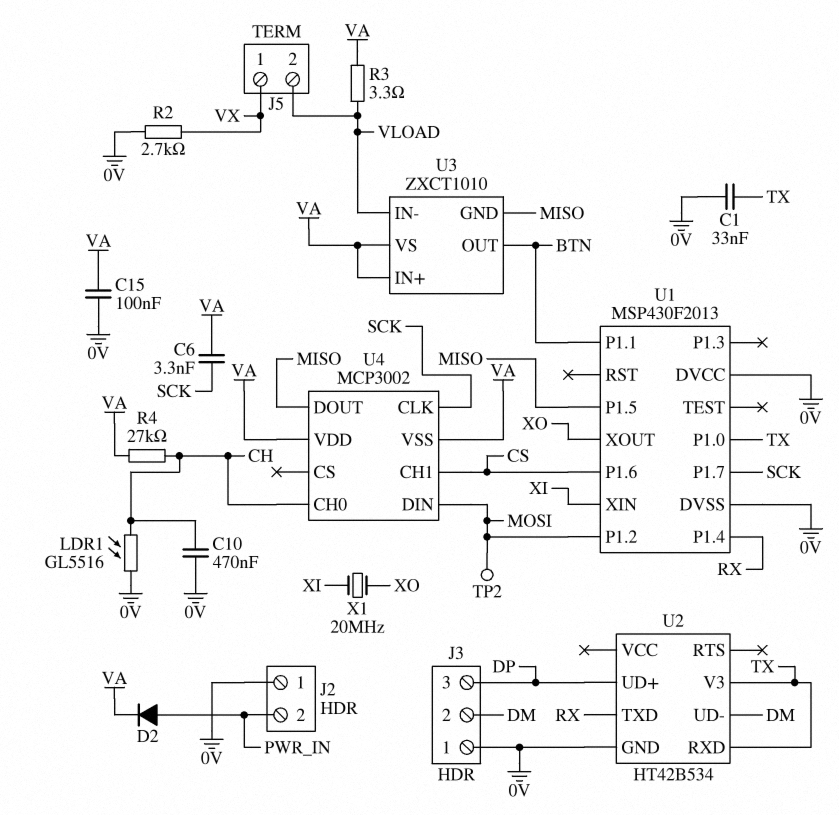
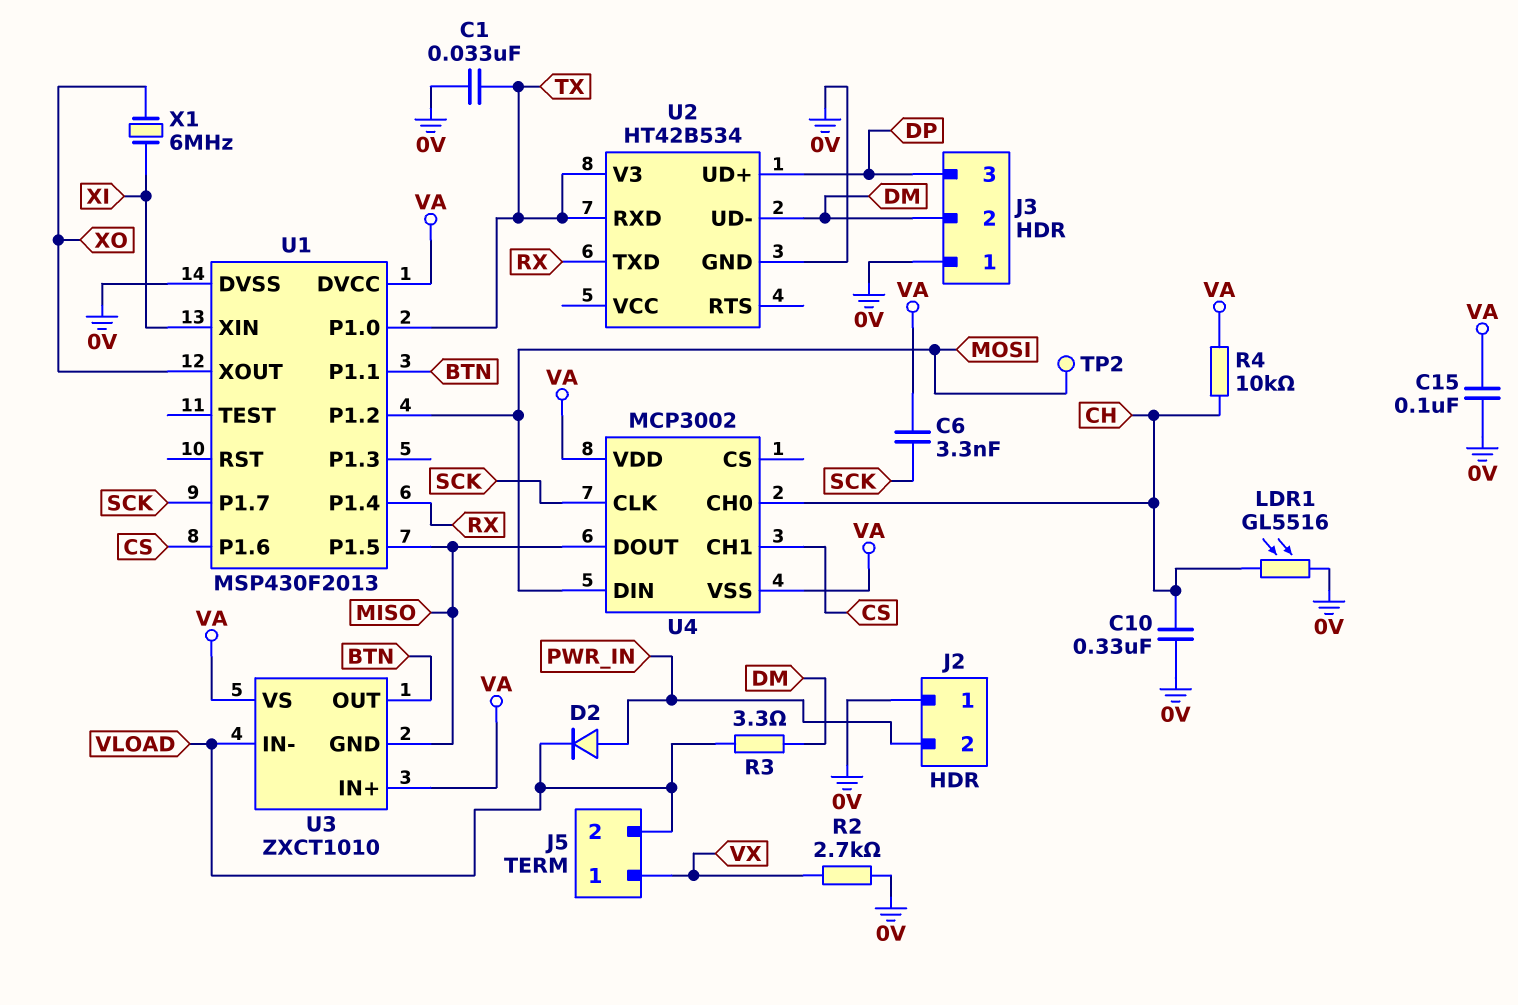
C10: 470nF (0V, CH) -> 330nF (0V, CH)
D2: diode (A PWR_IN, K VA) -> diode (A PWR_IN, K VLOAD)
R3: 3.3 (VA, VLOAD) -> 3.3 (DM, VLOAD)
R4: 27k (CH, VA) -> 10k (CH, VA)
U1 pin DVCC: 0V -> VA
X1: 20MHz (XI, XO) -> 6MHz (XI, XO)

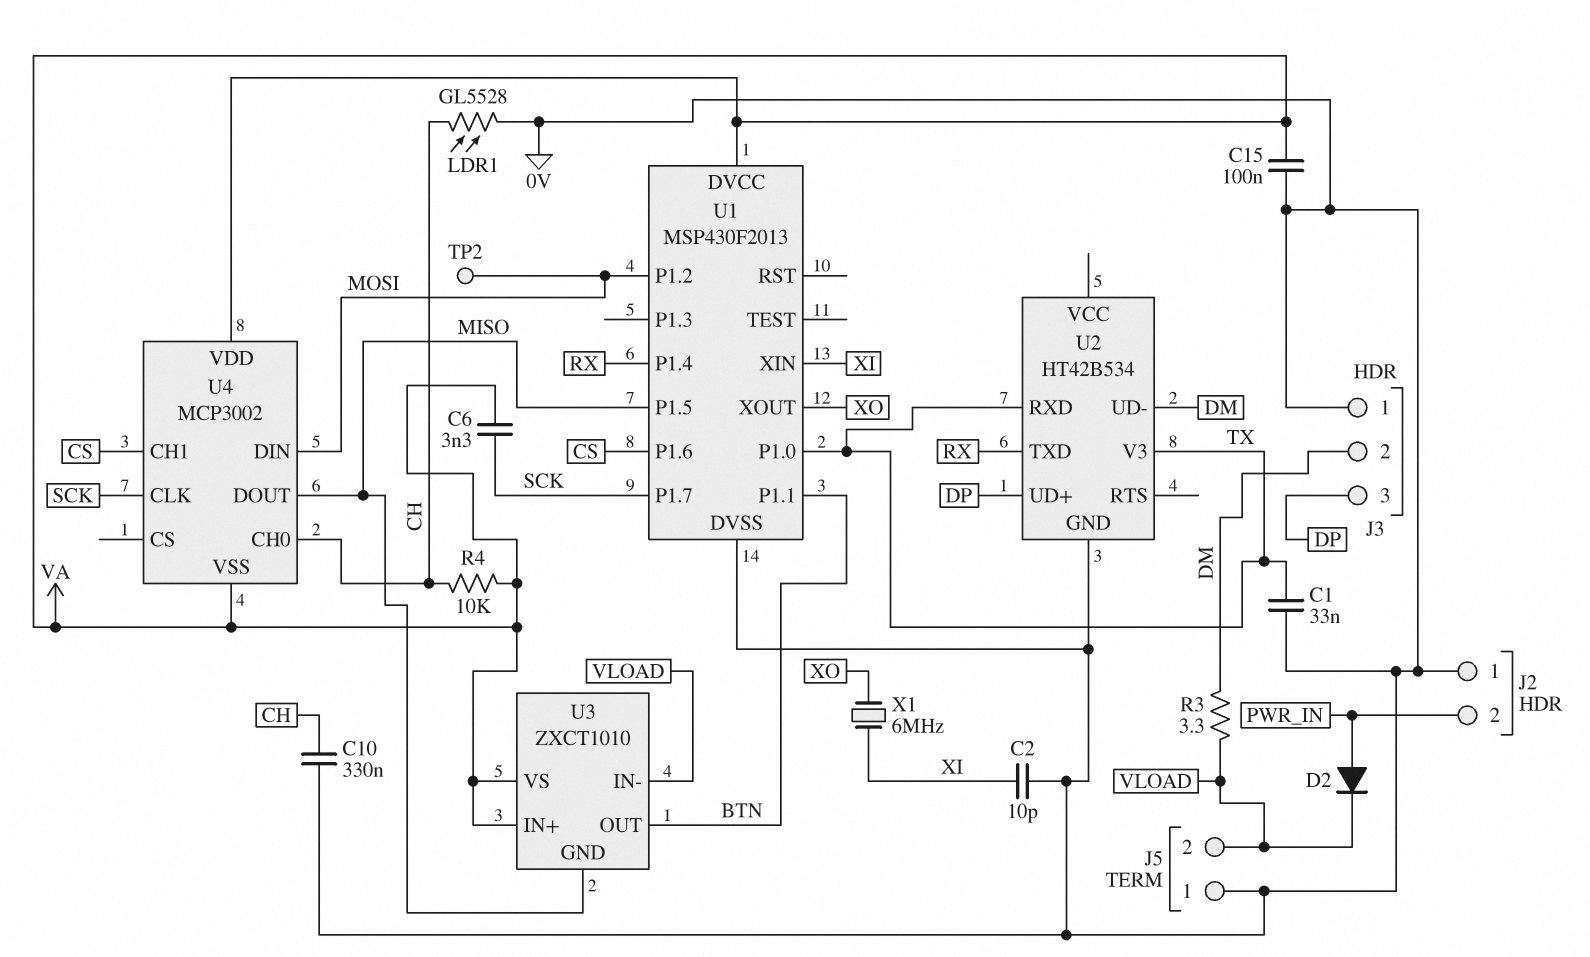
C2: none -> 10pF (0V, XI)
J5 pin 1: VX -> 0V
LDR1: GL5516 (0V, CH) -> GL5528 (0V, CH)
R2: 2.7k (0V, VX) -> none

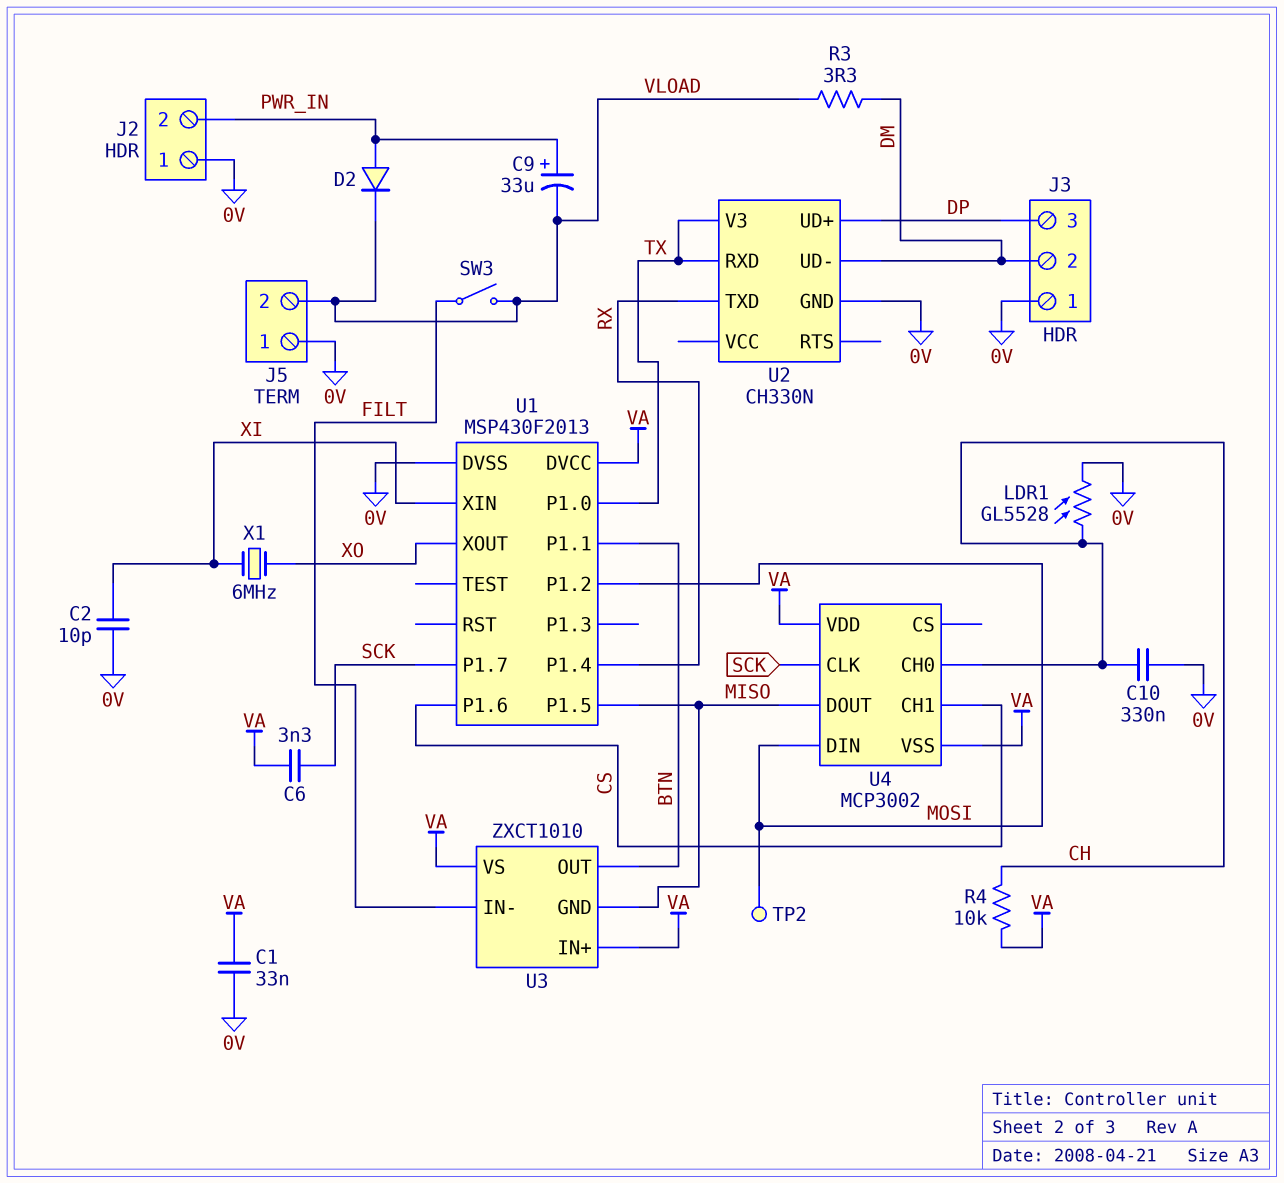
C1: 33nF (0V, TX) -> 33nF (0V, VA)
C9: none -> 33uF (plus PWR_IN, minus VLOAD)
C15: 100nF (0V, VA) -> none
SW3: none -> switch (FILT, VLOAD)
U2: HT42B534 -> CH330N
U3 pin IN-: VLOAD -> FILT

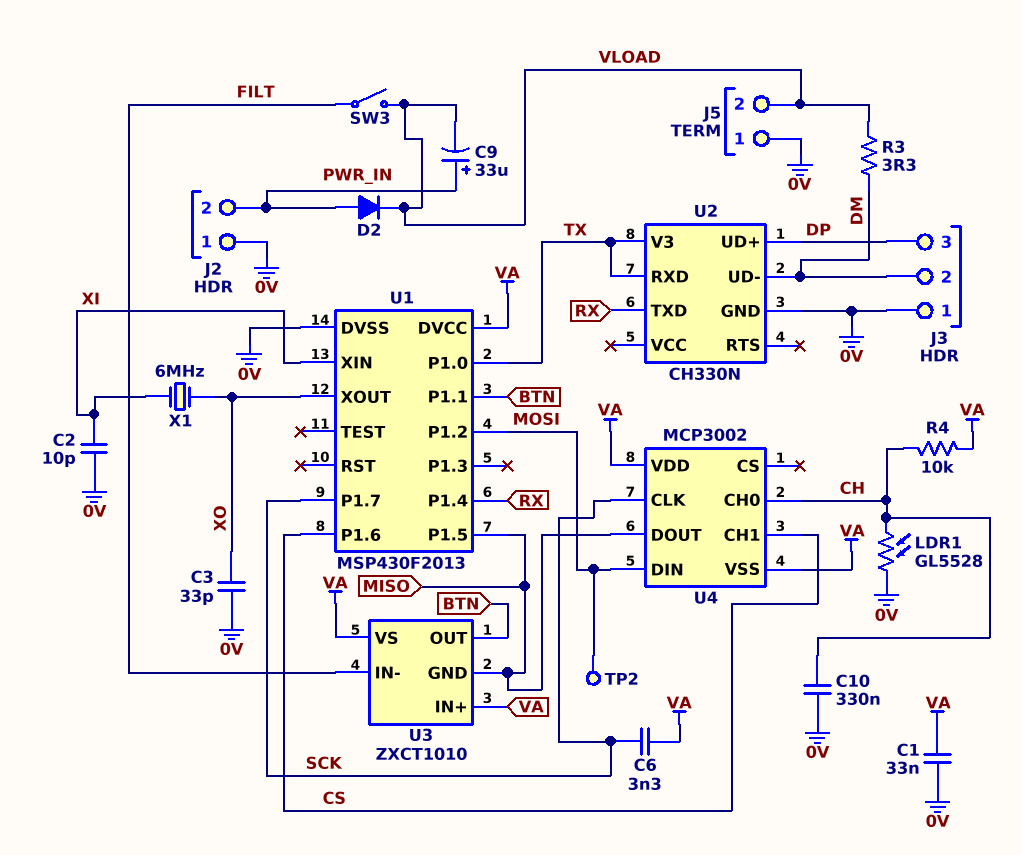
C3: none -> 33pF (0V, XO)

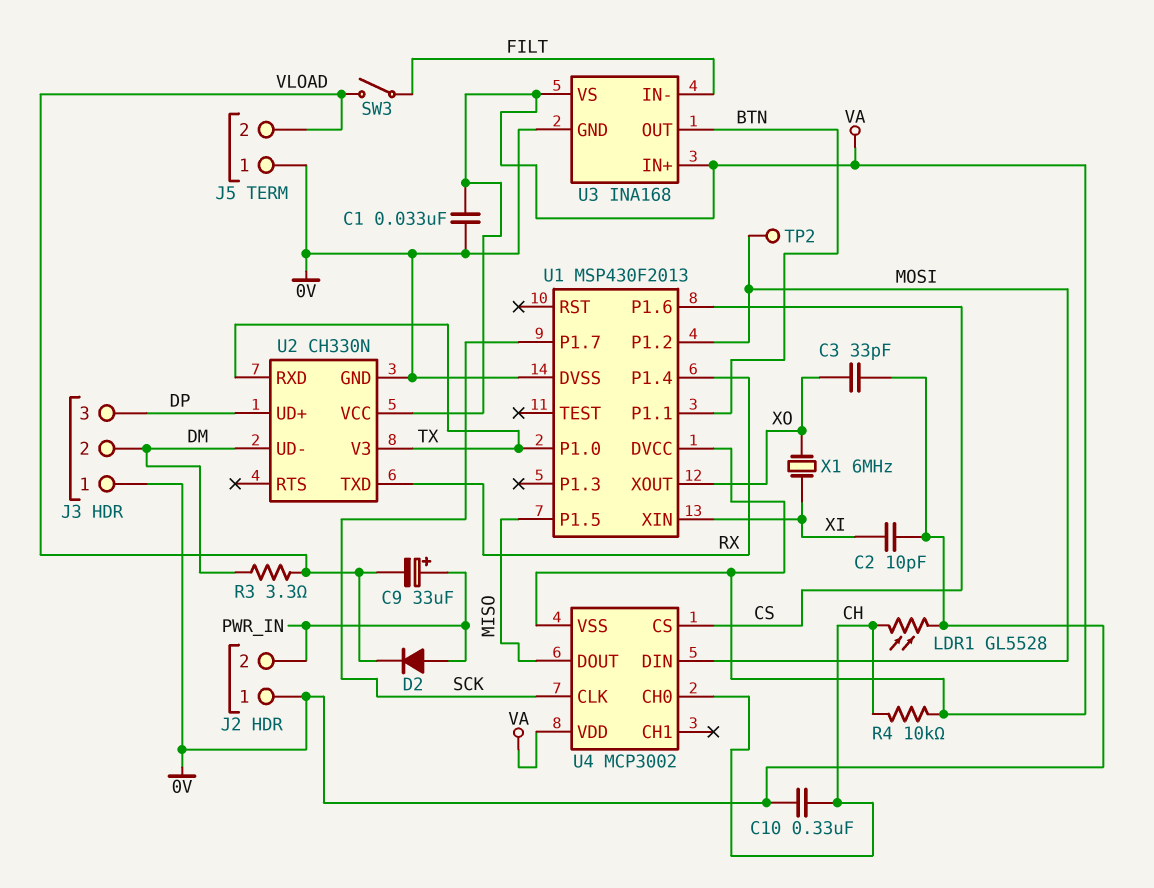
C6: 3.3nF (SCK, VA) -> none
U2 pin VCC: none -> VA
U3: ZXCT1010 -> INA168
U3 pin GND: MISO -> 0V
U4 pin CH1: CS -> none
U4 pin CS: none -> CS

